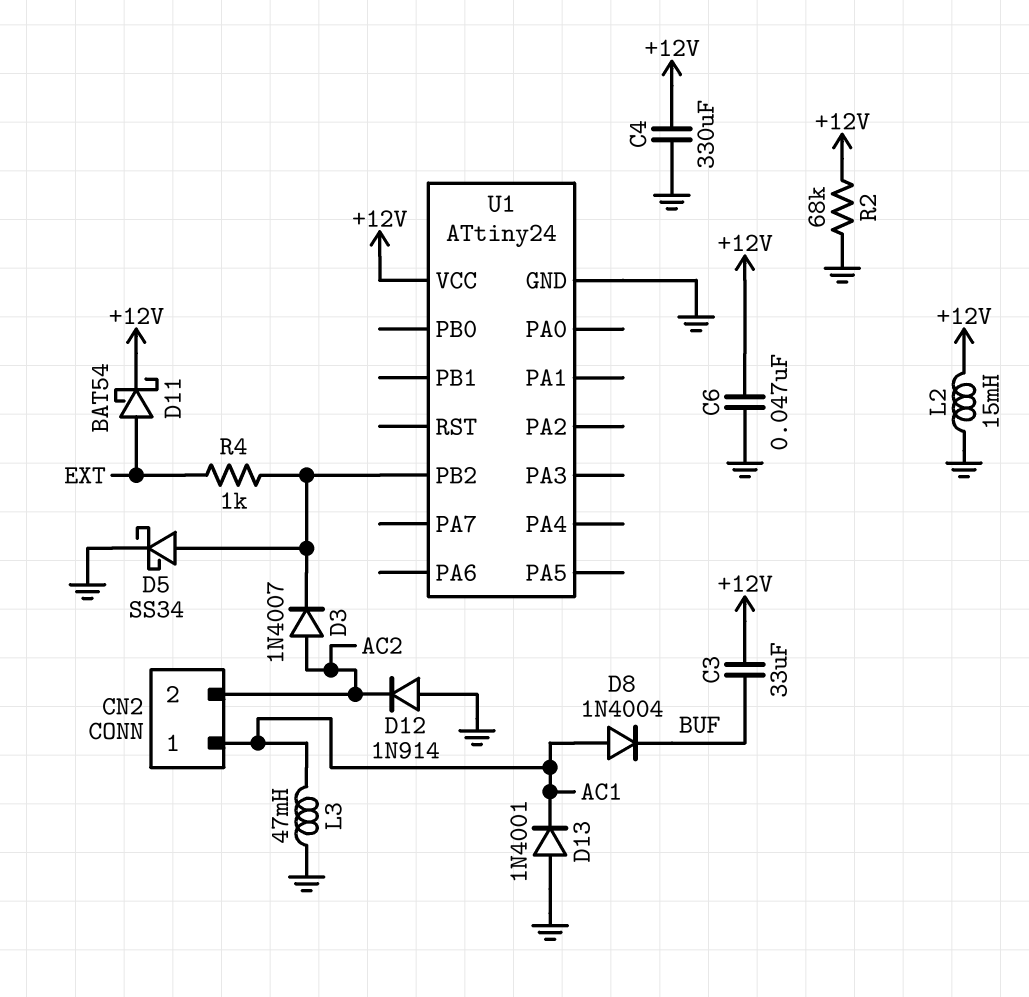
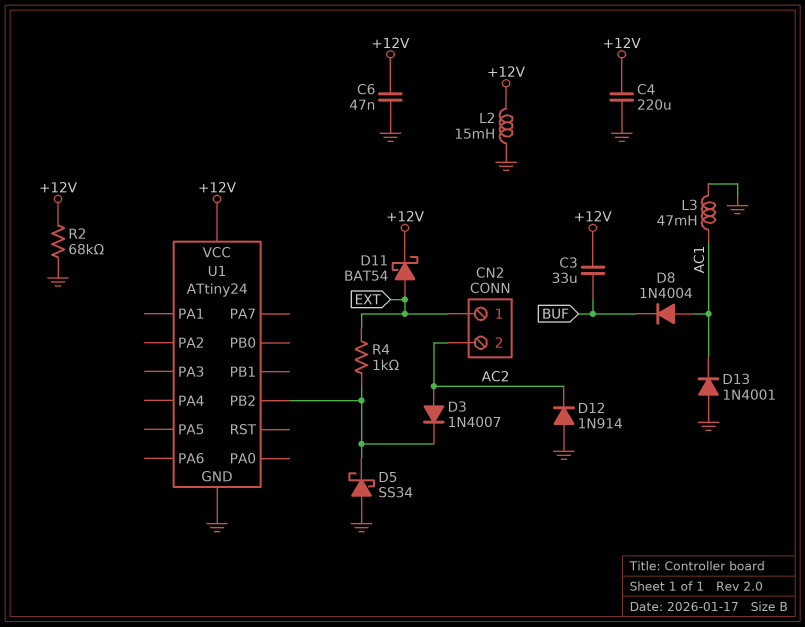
C4: 330uF (+12V, GND) -> 220uF (+12V, GND)
CN2 pin 1: AC1 -> EXT
D5: schottky SS34 (A U1/PB2, K GND) -> schottky SS34 (A GND, K U1/PB2)

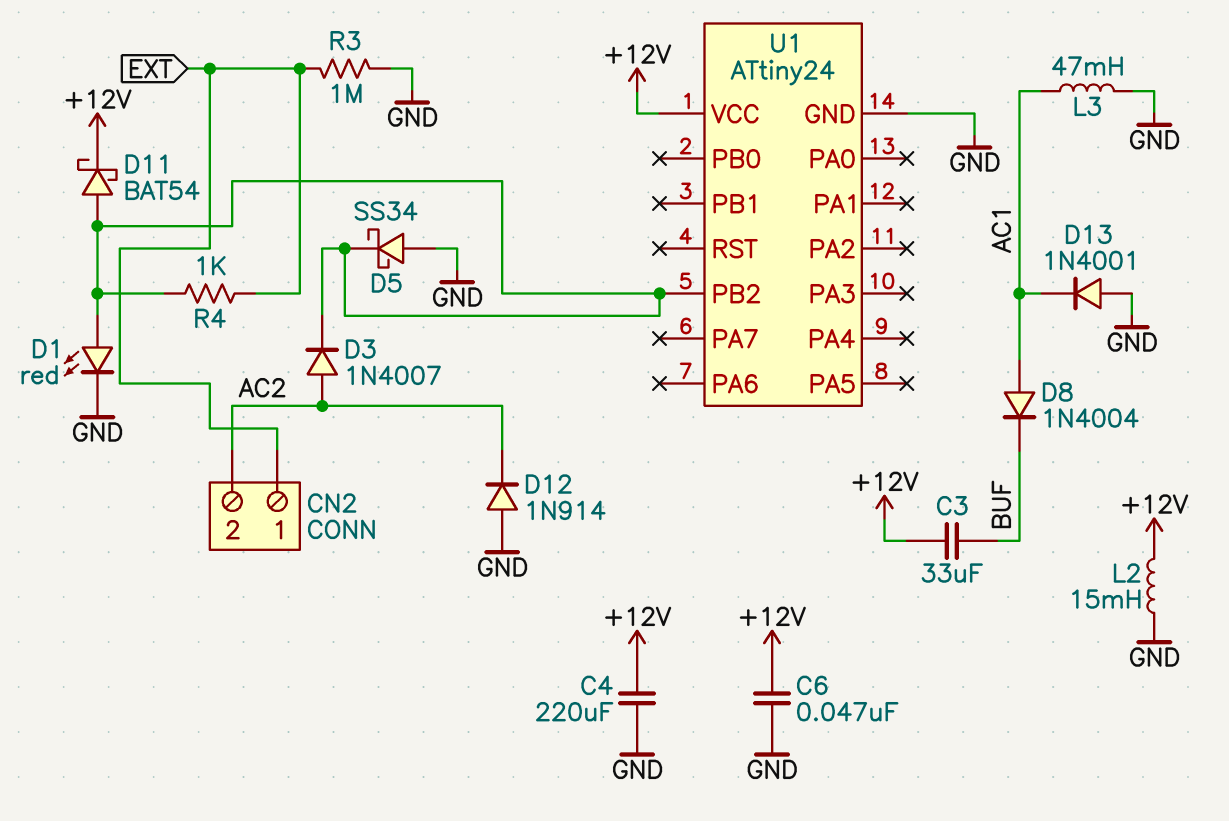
D1: none -> LED red (A U1/PB2, K GND)
D11: schottky BAT54 (A EXT, K +12V) -> schottky BAT54 (A U1/PB2, K +12V)
R2: 68k (+12V, GND) -> none
R3: none -> 1M (EXT, GND)

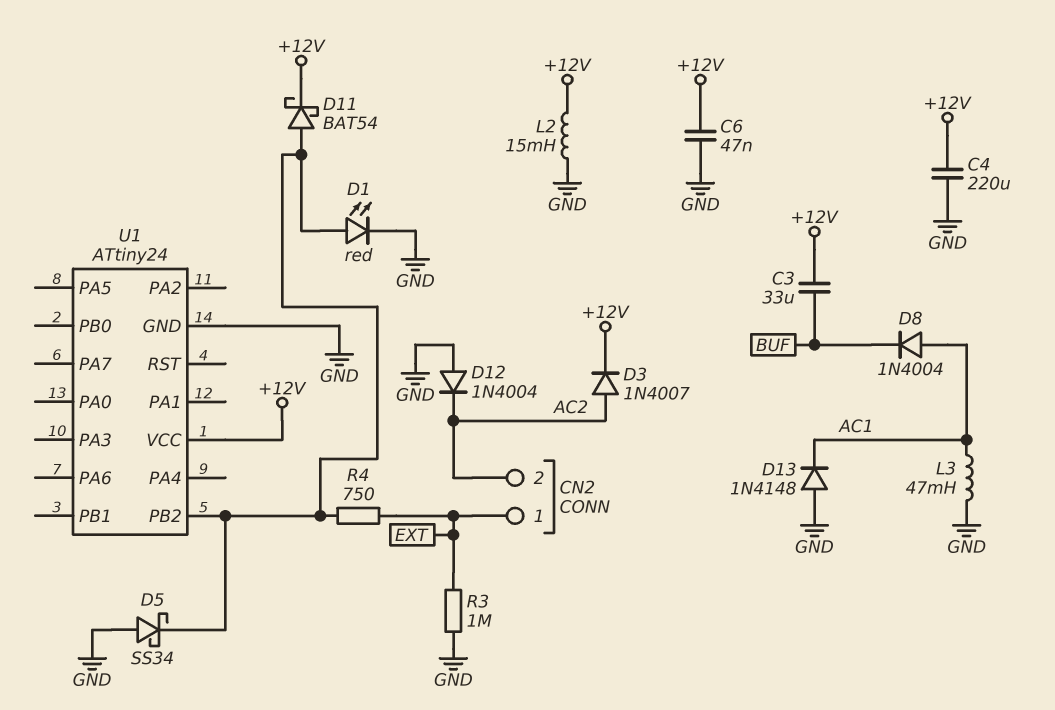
D3: diode 1N4007 (A AC2, K U1/PB2) -> diode 1N4007 (A AC2, K +12V)
D12: diode 1N914 (A GND, K AC2) -> diode 1N4004 (A GND, K AC2)
D13: diode 1N4001 (A GND, K AC1) -> diode 1N4148 (A GND, K AC1)
R4: 1k (EXT, U1/PB2) -> 750 (EXT, U1/PB2)

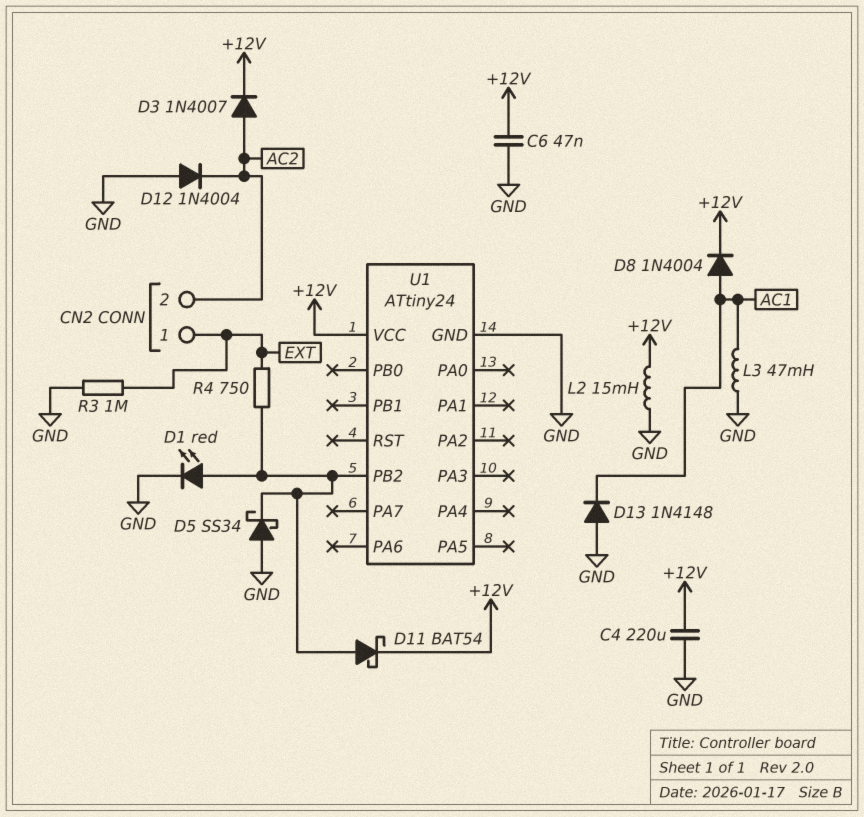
C3: 33uF (+12V, BUF) -> none
D8: diode 1N4004 (A AC1, K BUF) -> diode 1N4004 (A AC1, K +12V)

